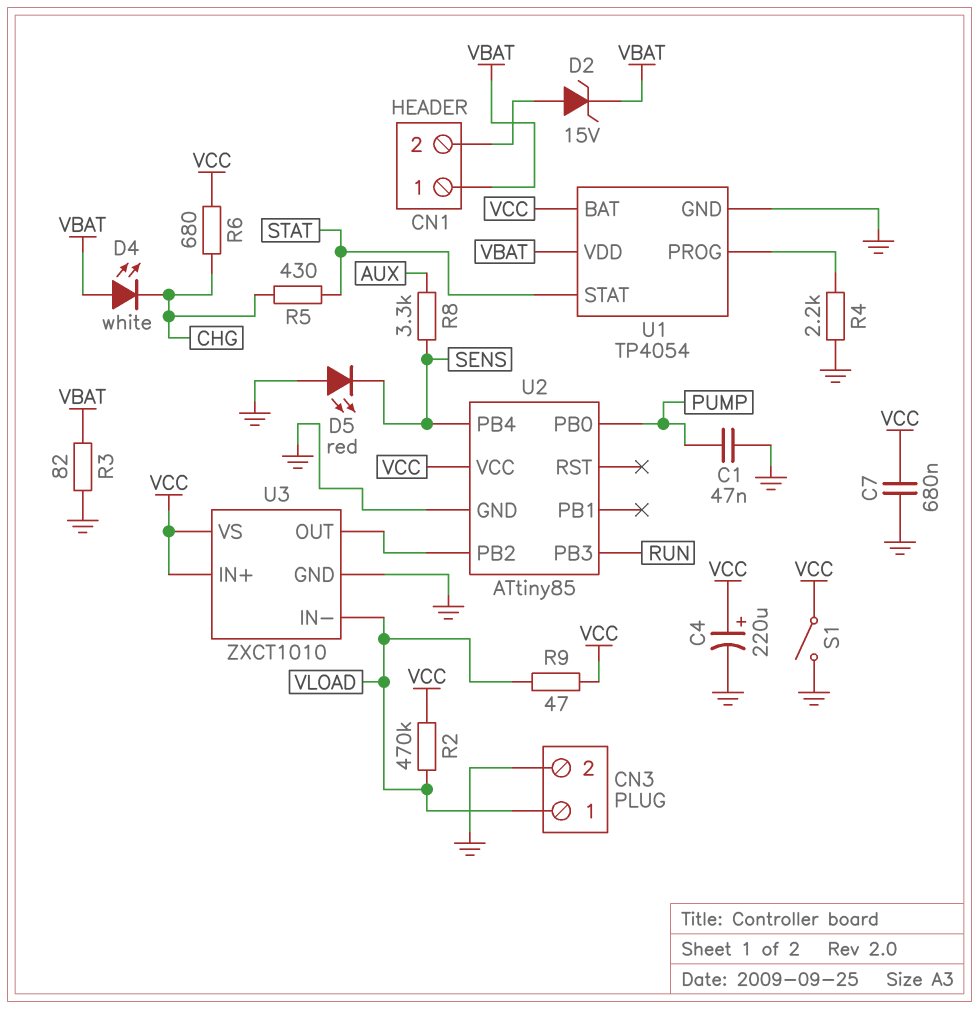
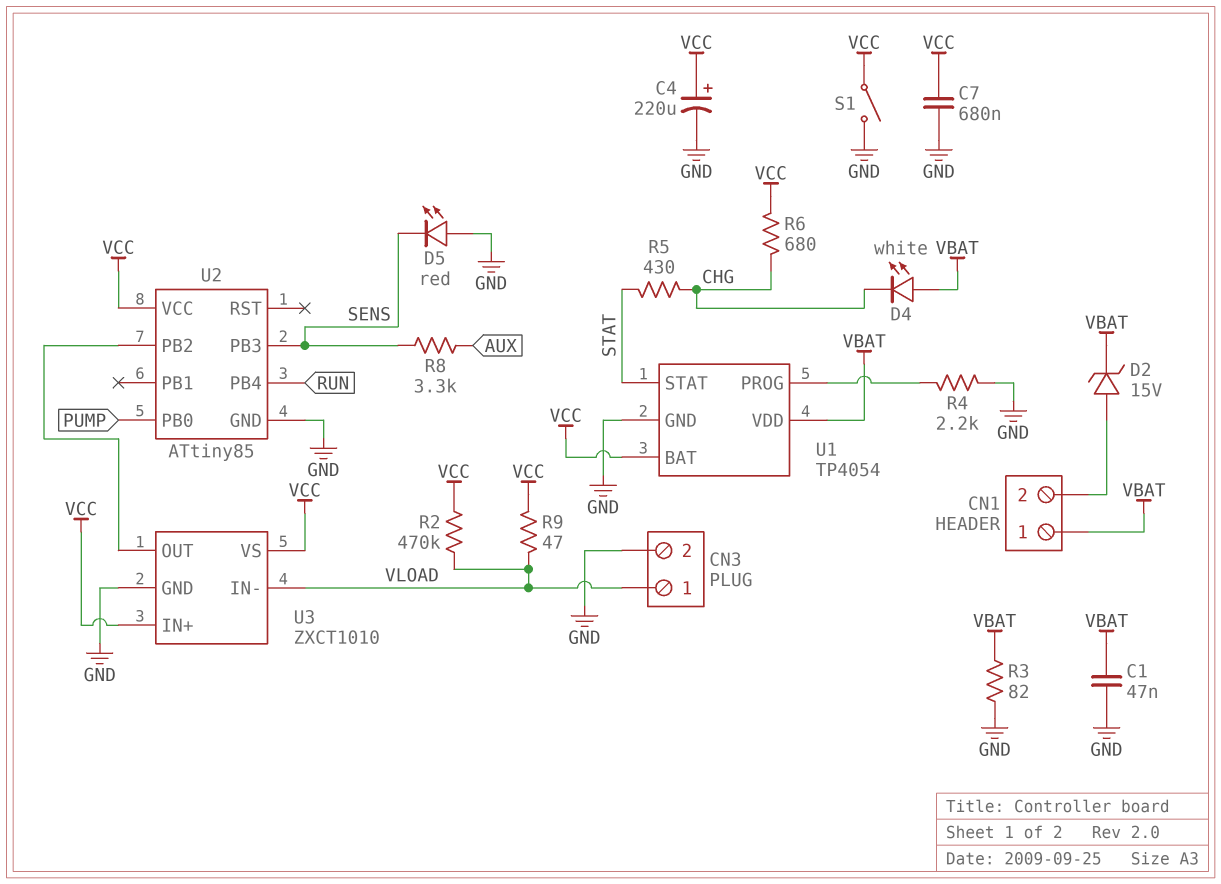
C1: 47nF (GND, PUMP) -> 47nF (GND, VBAT)
U2 pin PB3: RUN -> SENS
U2 pin PB4: SENS -> RUN

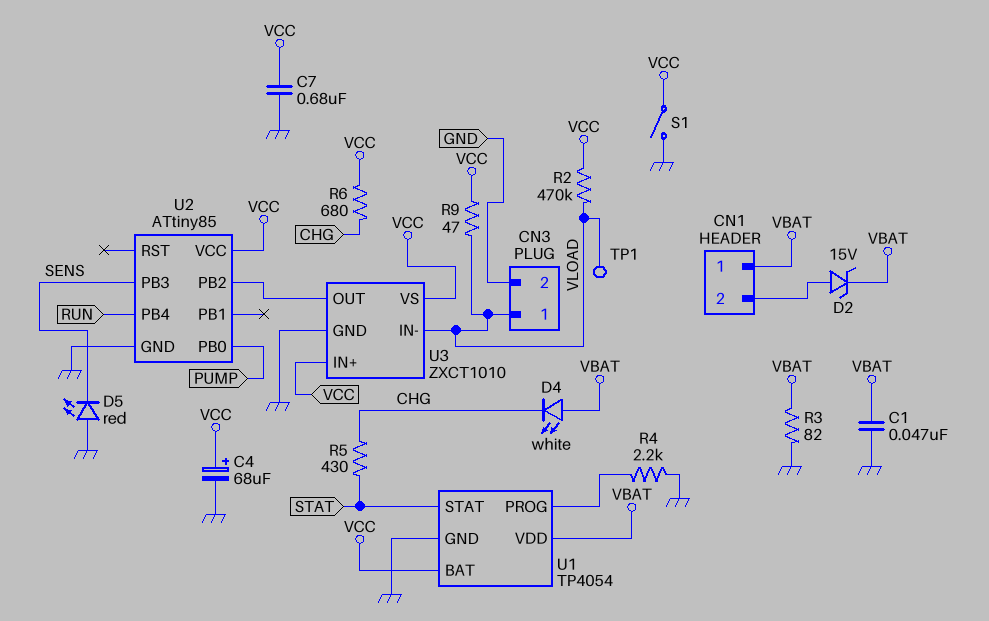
C4: 220uF (plus VCC, minus GND) -> 68uF (plus VCC, minus GND)
R8: 3.3k (AUX, SENS) -> none
TP1: none -> test point (VLOAD)

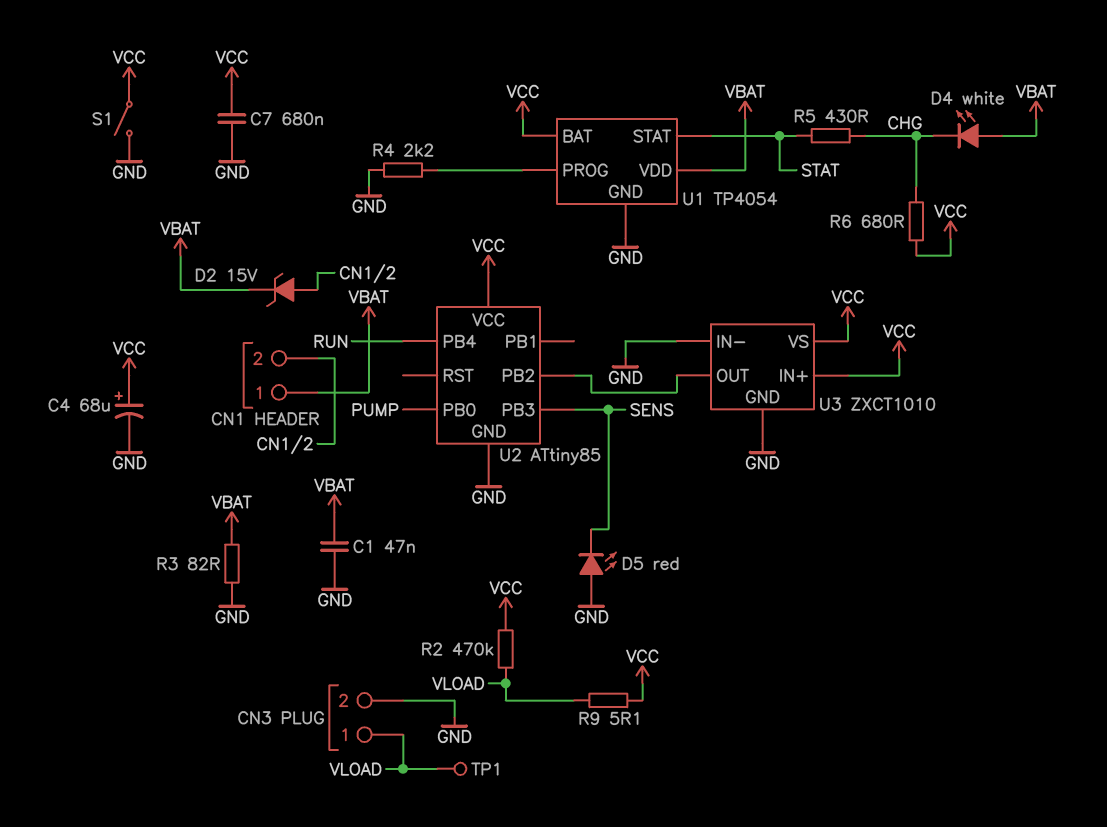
R9: 47 (VCC, VLOAD) -> 5.1 (VCC, VLOAD)
U3 pin IN-: VLOAD -> GND

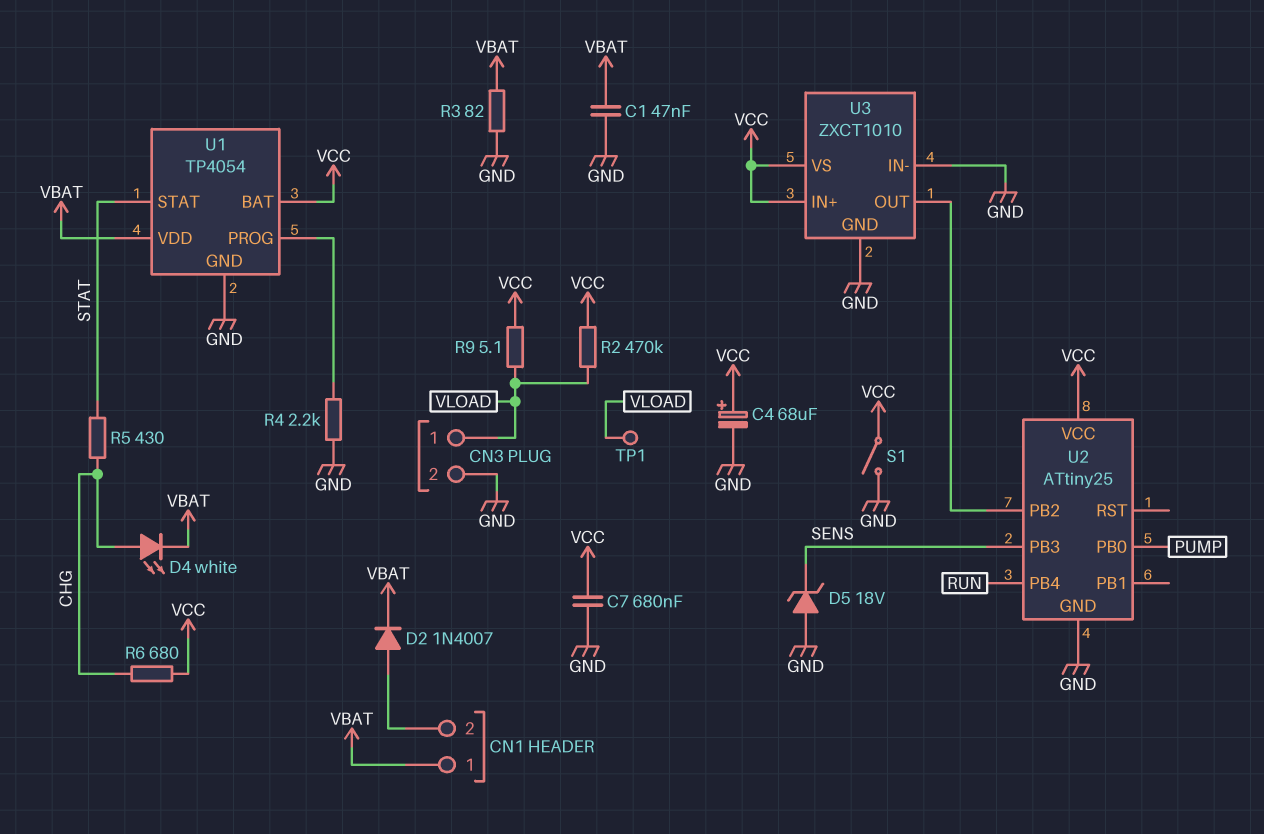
D2: zener 15V (A CN1/2, K VBAT) -> diode 1N4007 (A CN1/2, K VBAT)
D4: LED white (A VBAT, K CHG) -> LED white (A CHG, K VBAT)
D5: LED red (A GND, K SENS) -> zener 18V (A GND, K SENS)
U2: ATtiny85 -> ATtiny25

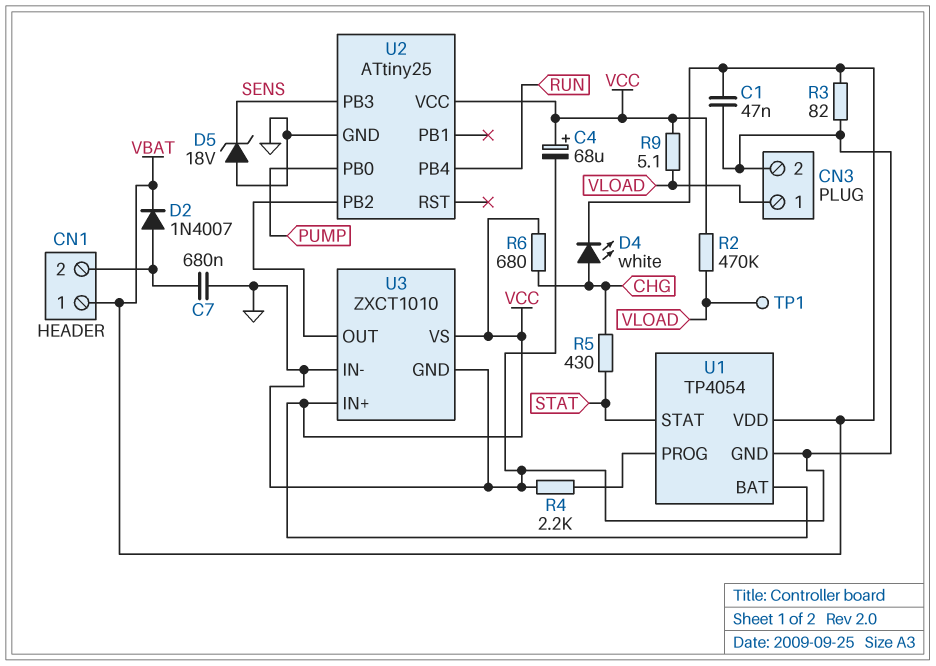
C7: 680nF (GND, VCC) -> 680nF (CN1/2, GND)
S1: switch (GND, VCC) -> none

